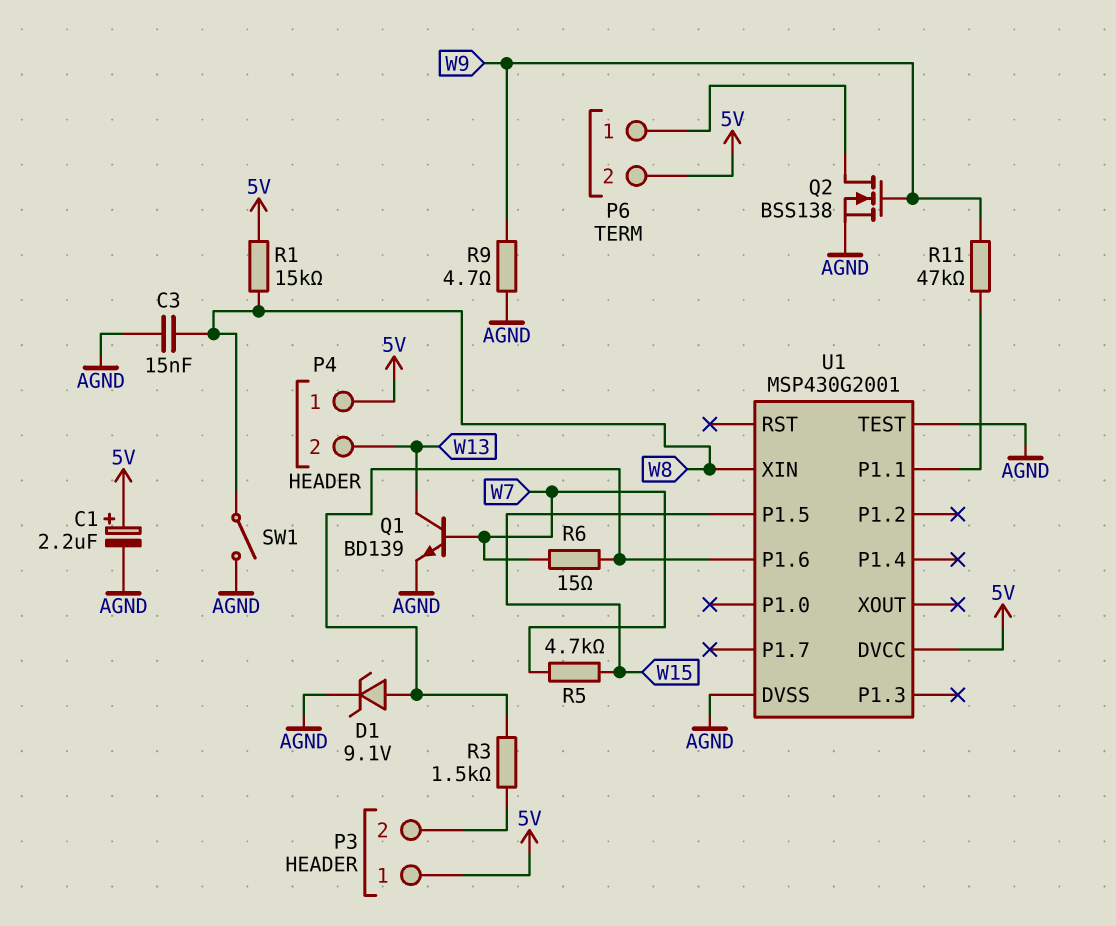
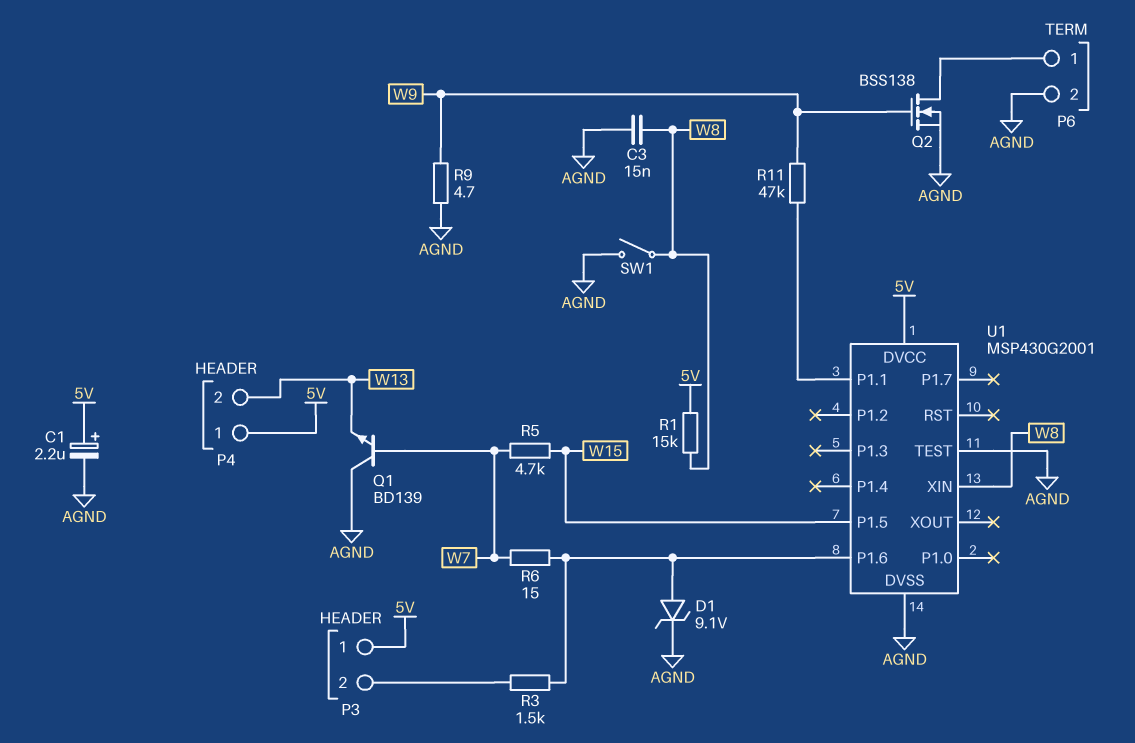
P6 pin 2: 5V -> AGND
Q1: NPN BD139 (B W7, C W13, E AGND) -> NPN BD139 (B W7, C AGND, E W13)

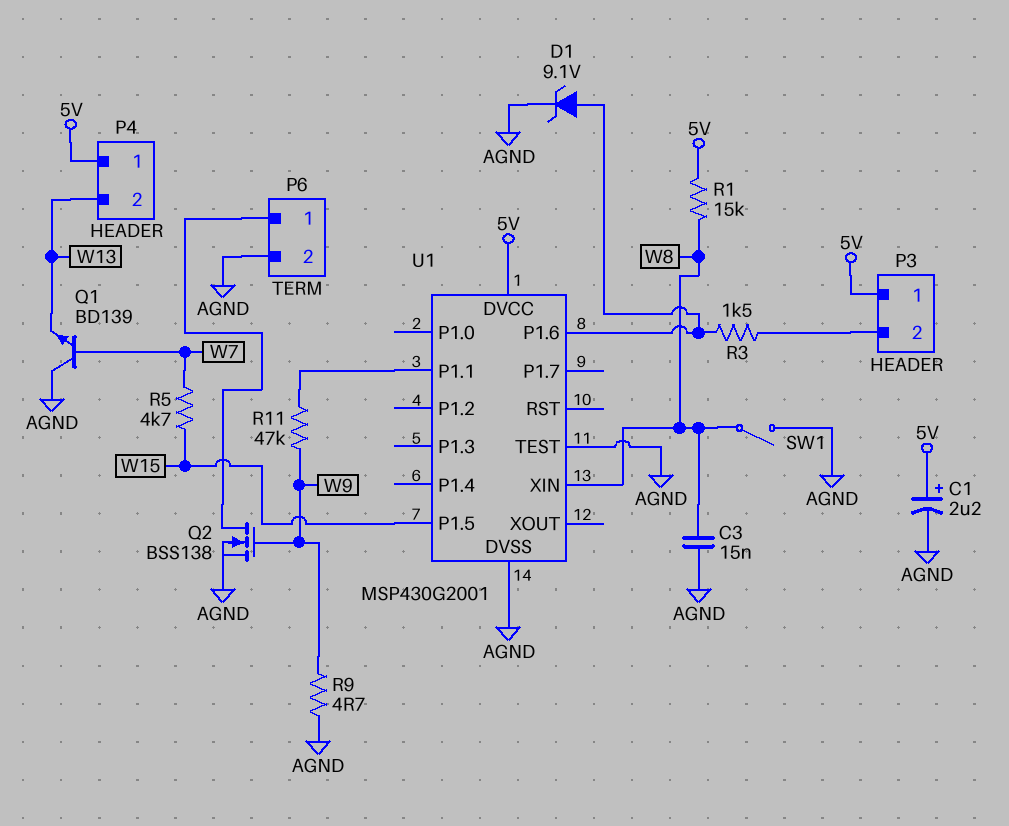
R6: 15 (U1/P1.6, W7) -> none

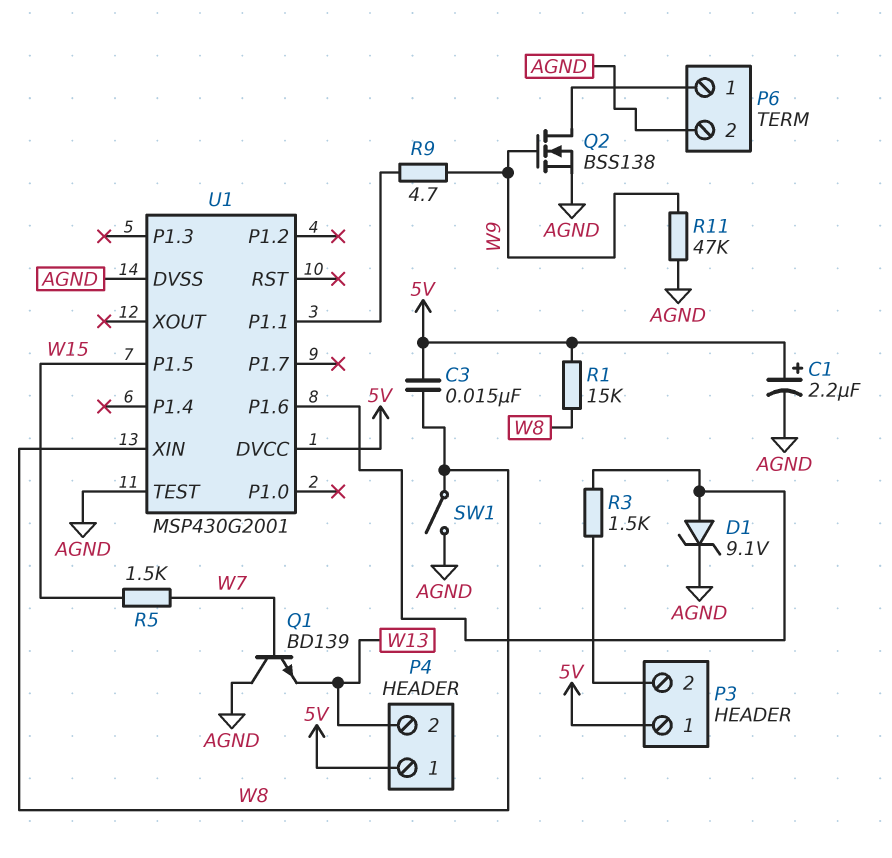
C3: 15nF (AGND, W8) -> 15nF (5V, W8)
R5: 4.7k (W7, W15) -> 1.5k (W7, W15)
R9: 4.7 (AGND, W9) -> 4.7 (U1/P1.1, W9)
R11: 47k (U1/P1.1, W9) -> 47k (AGND, W9)

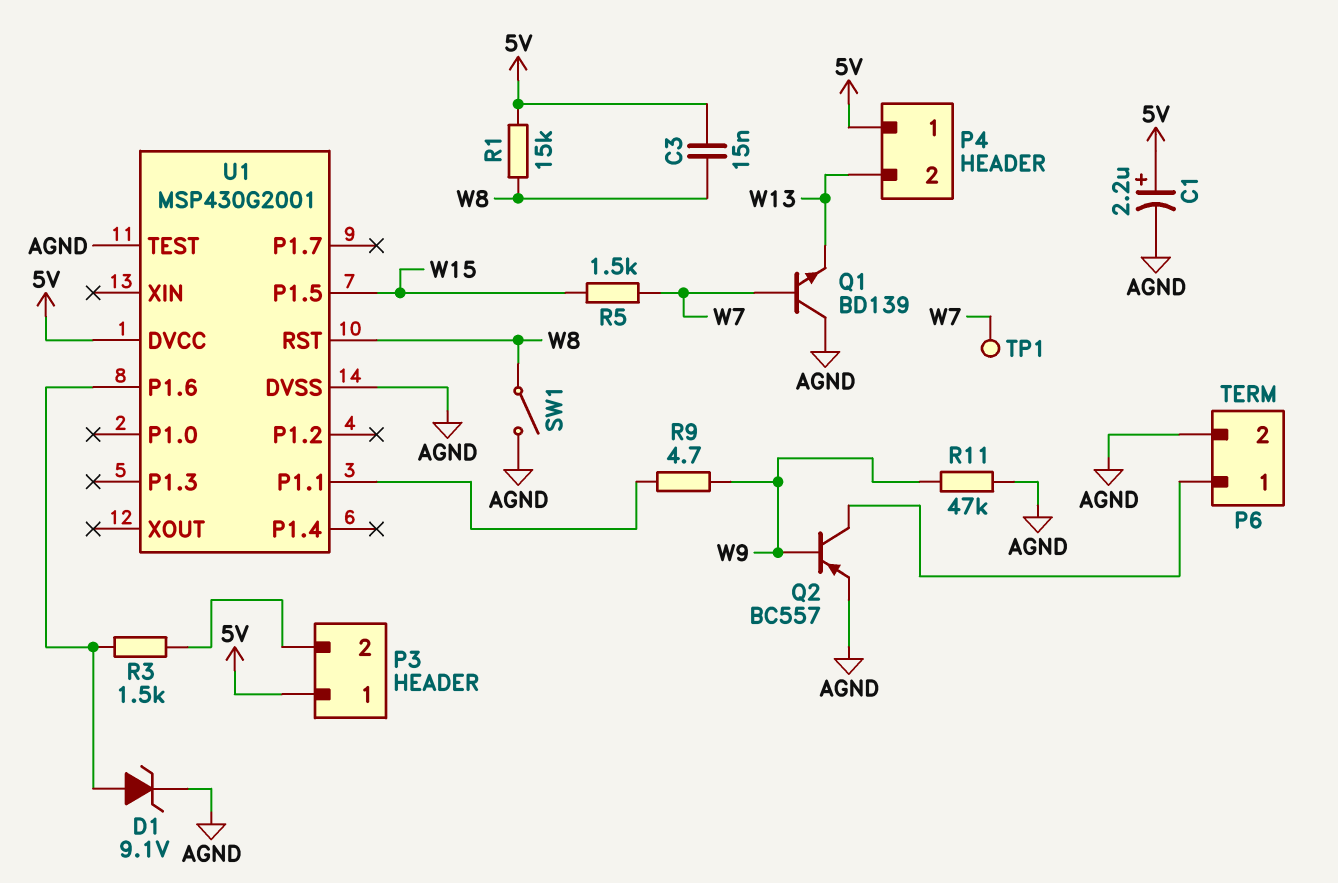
Q2: NMOS BSS138 (G W9, D P6/1, S AGND) -> PNP BC557 (B W9, C P6/1, E AGND)
TP1: none -> test point (W7)
U1 pin RST: none -> W8
U1 pin XIN: W8 -> none

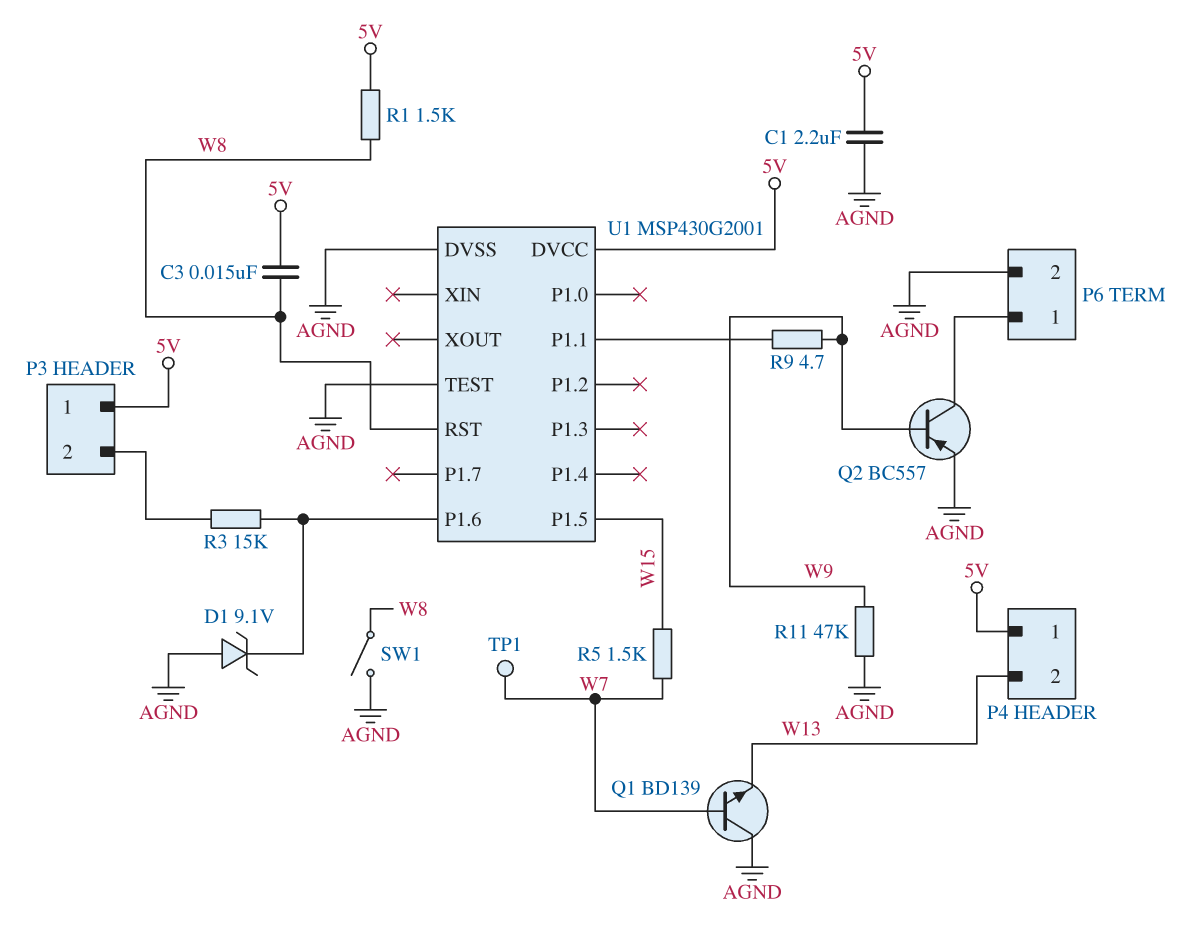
C1: 2.2uF (plus 5V, minus AGND) -> 2.2uF (5V, AGND)
D1: zener 9.1V (A U1/P1.6, K AGND) -> zener 9.1V (A AGND, K U1/P1.6)
R1: 15k (5V, W8) -> 1.5k (5V, W8)
R3: 1.5k (P3/2, U1/P1.6) -> 15k (P3/2, U1/P1.6)

